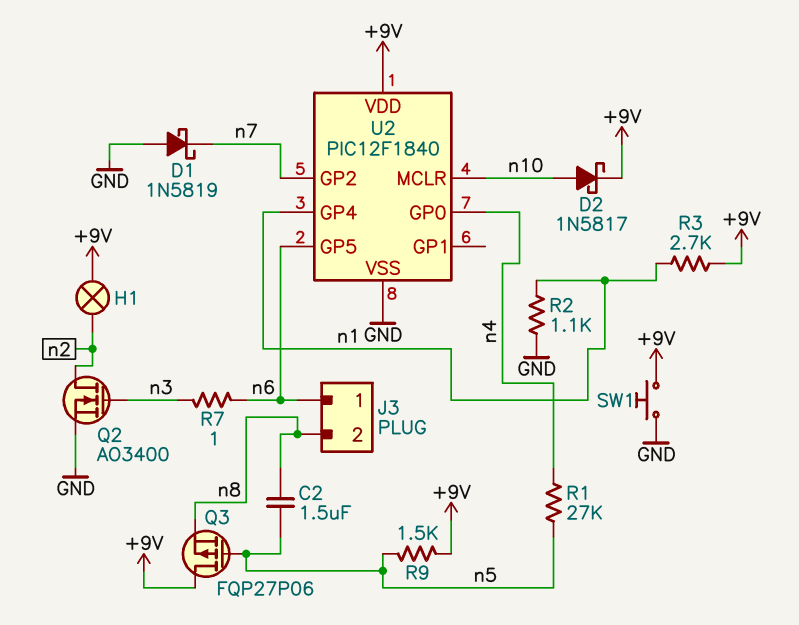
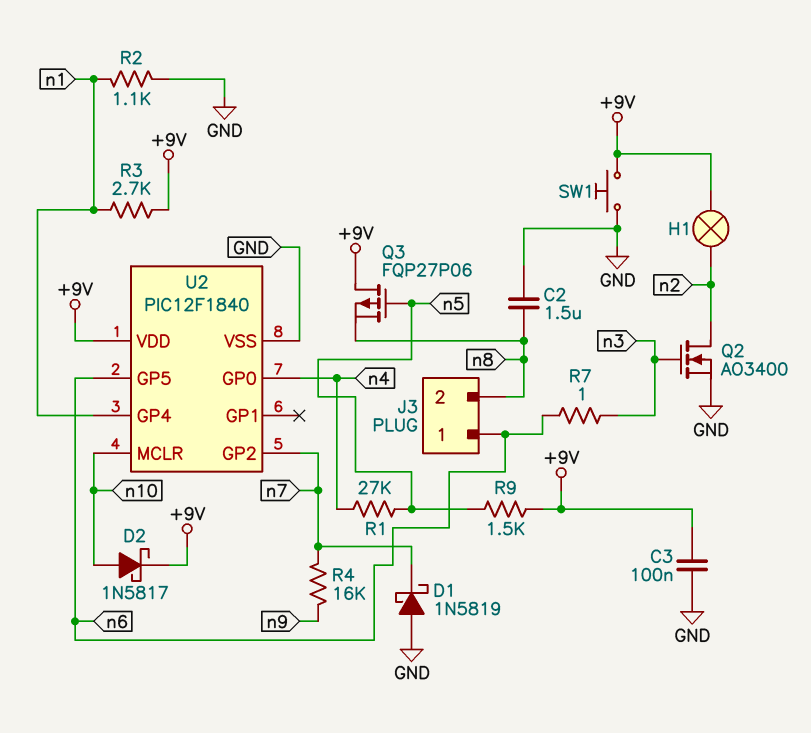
C2: 1.5uF (n5, n8) -> 1.5uF (GND, n8)
C3: none -> 100nF (+9V, GND)
R4: none -> 16k (n7, n9)

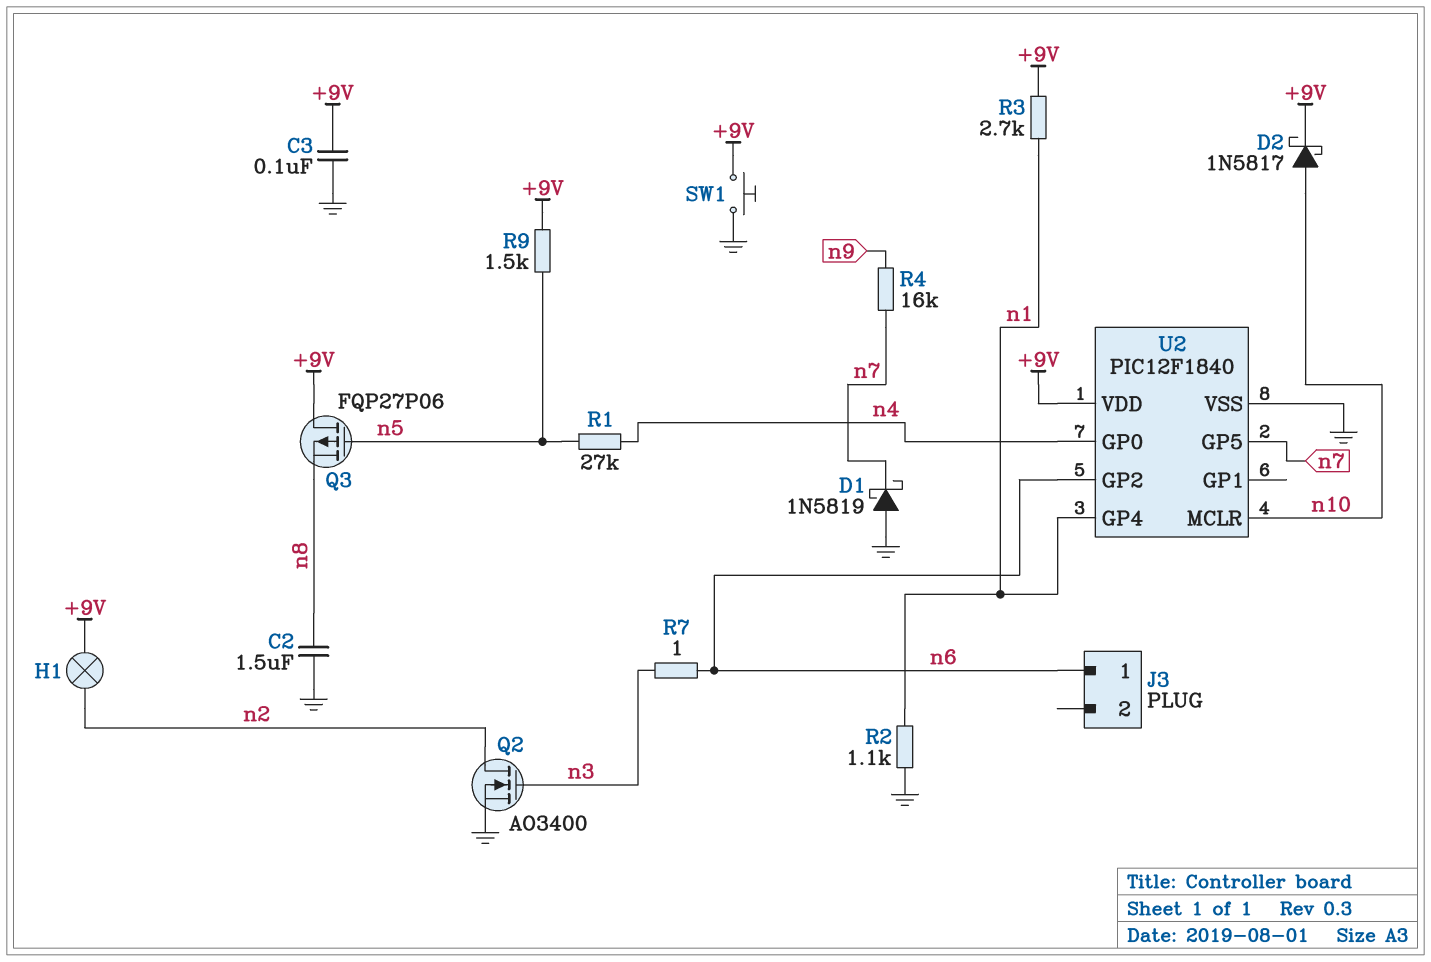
J3 pin 2: n8 -> none
U2 pin GP2: n7 -> n6
U2 pin GP5: n6 -> n7

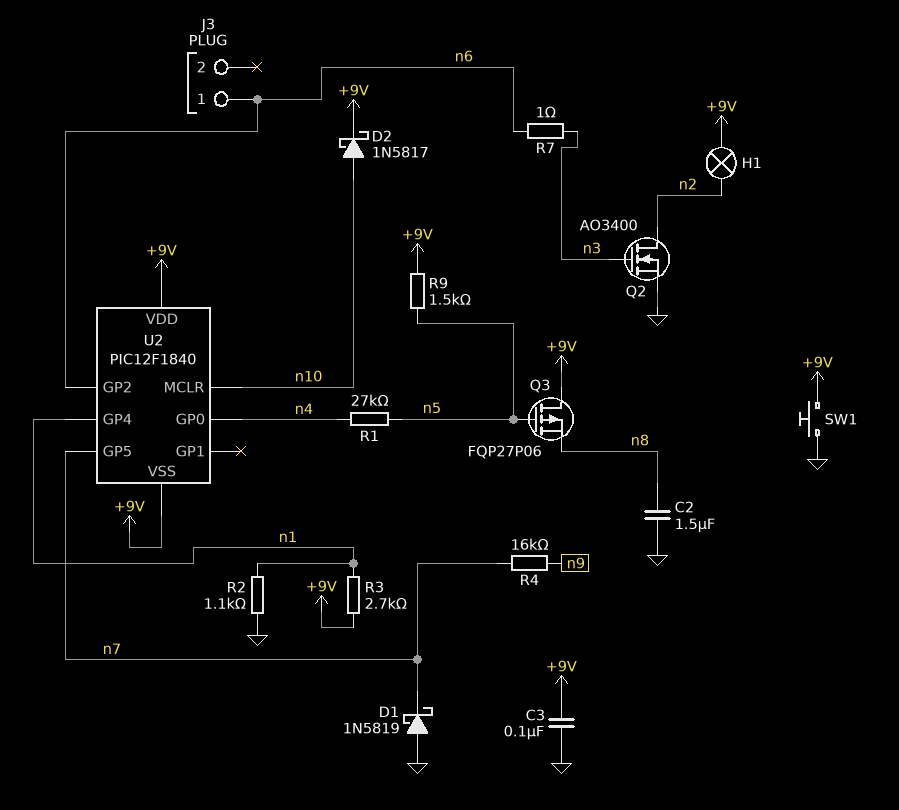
U2 pin VSS: GND -> +9V

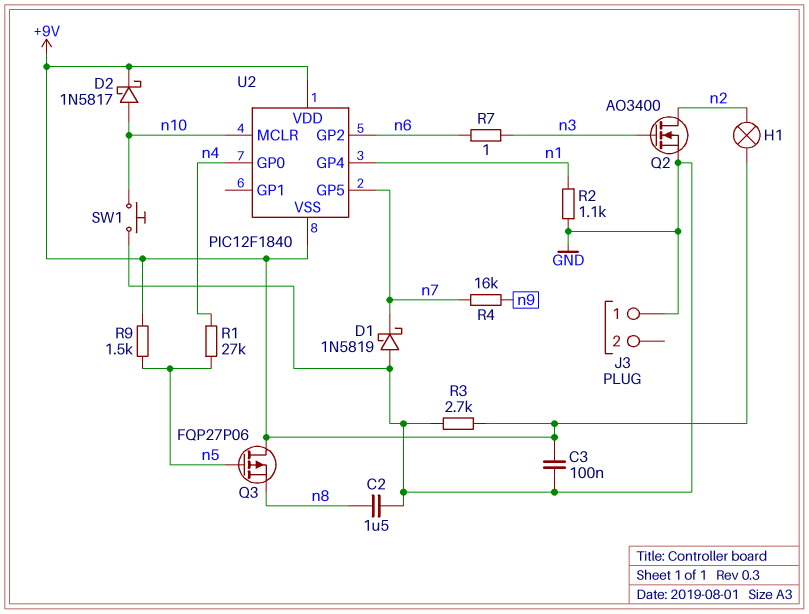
J3 pin 1: n6 -> GND
R3: 2.7k (+9V, n1) -> 2.7k (+9V, GND)
SW1: button (+9V, GND) -> button (GND, n10)

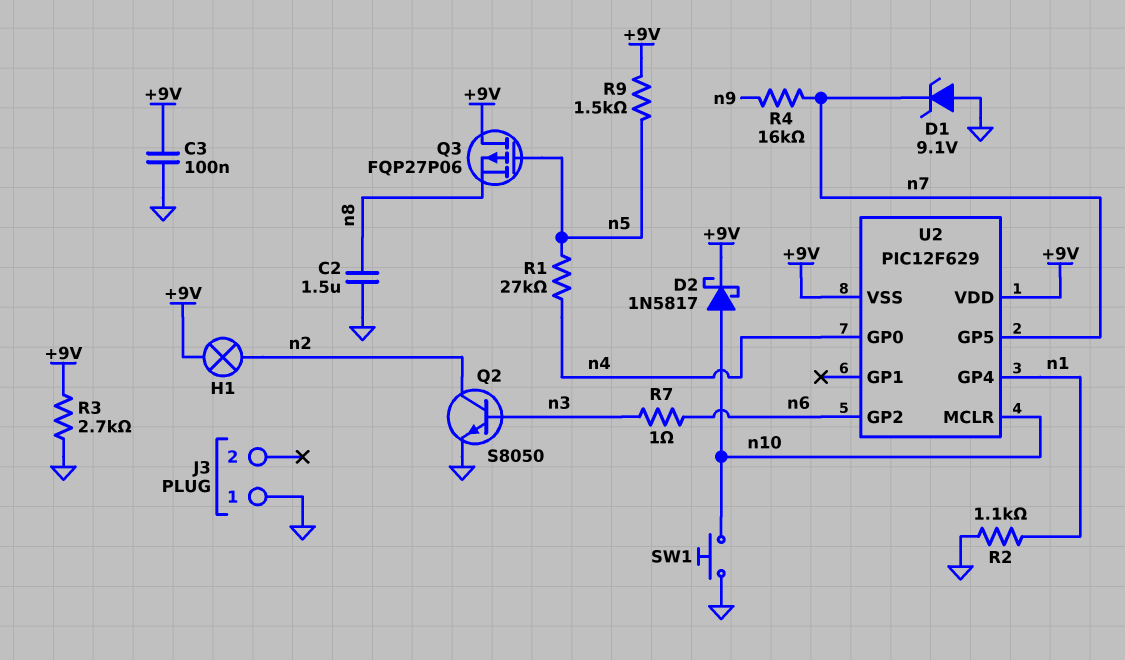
D1: schottky 1N5819 (A GND, K n7) -> zener 9.1V (A GND, K n7)
Q2: NMOS AO3400 (G n3, D n2, S GND) -> NPN S8050 (B n3, C n2, E GND)
U2: PIC12F1840 -> PIC12F629

